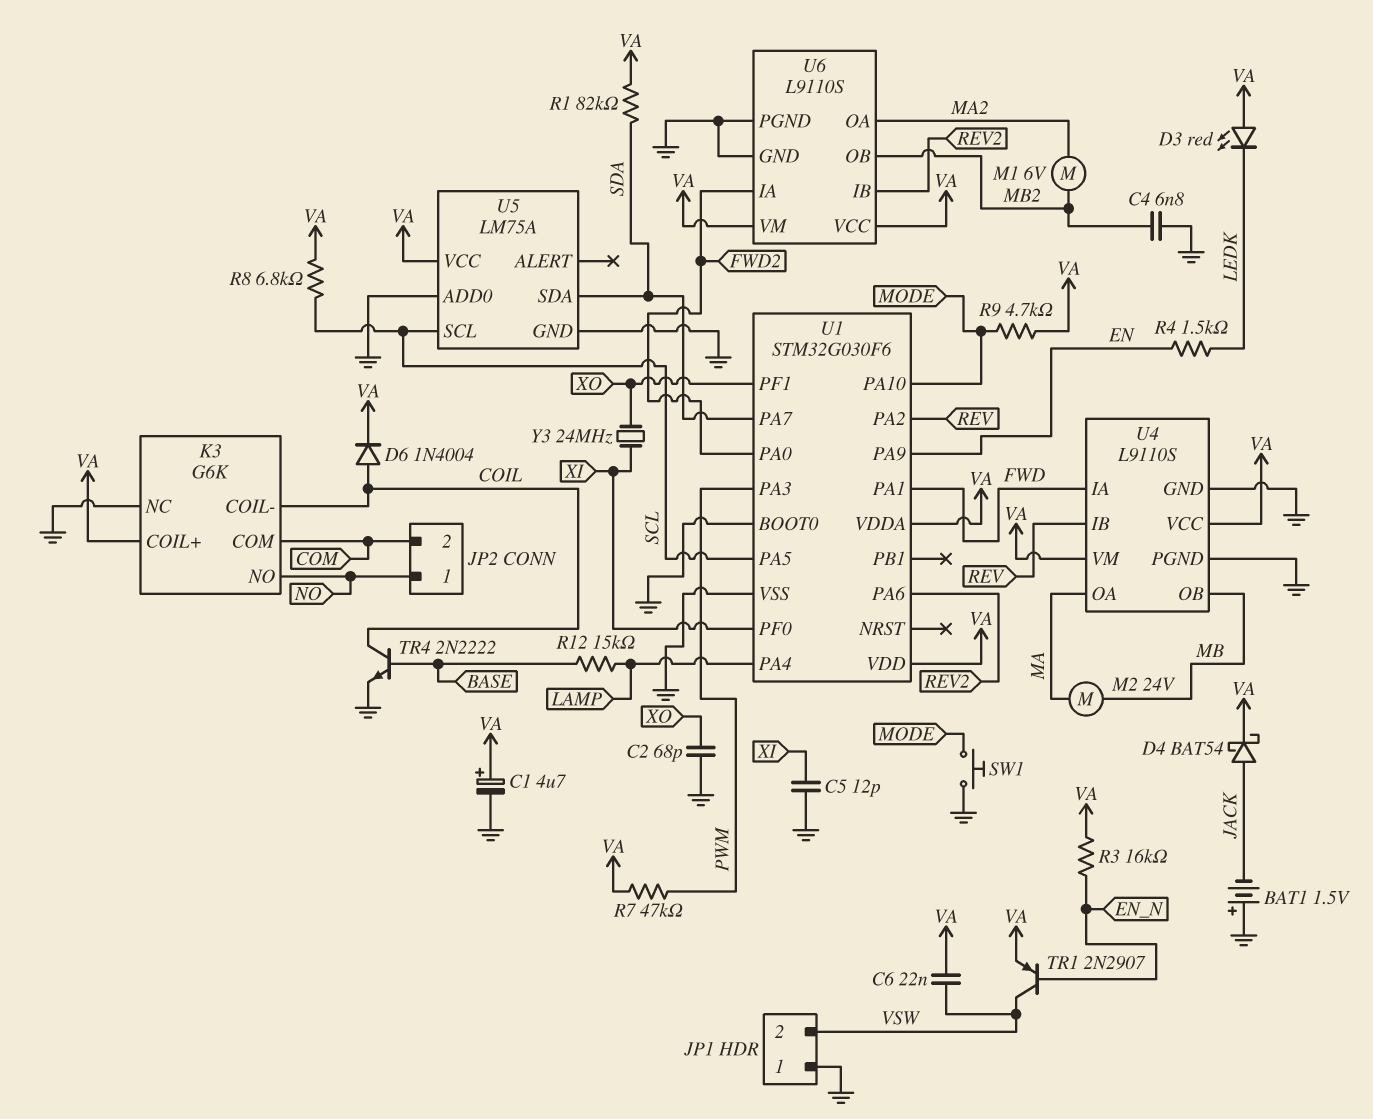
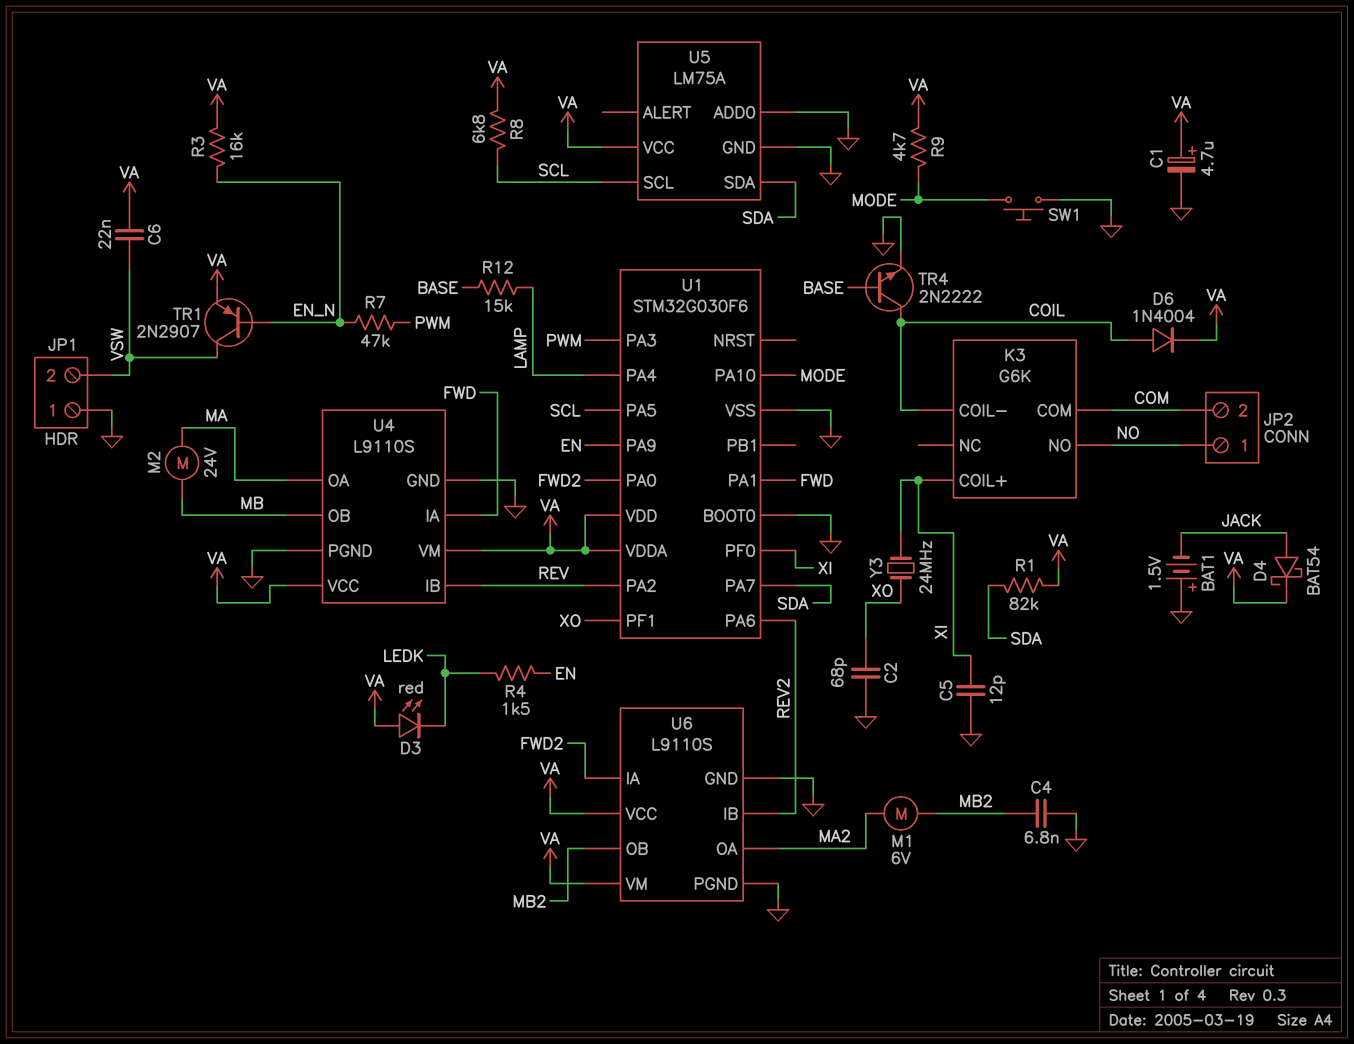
K3 pin COIL+: VA -> XI
K3 pin NC: GND -> none
R7: 47k (PWM, VA) -> 47k (EN_N, PWM)

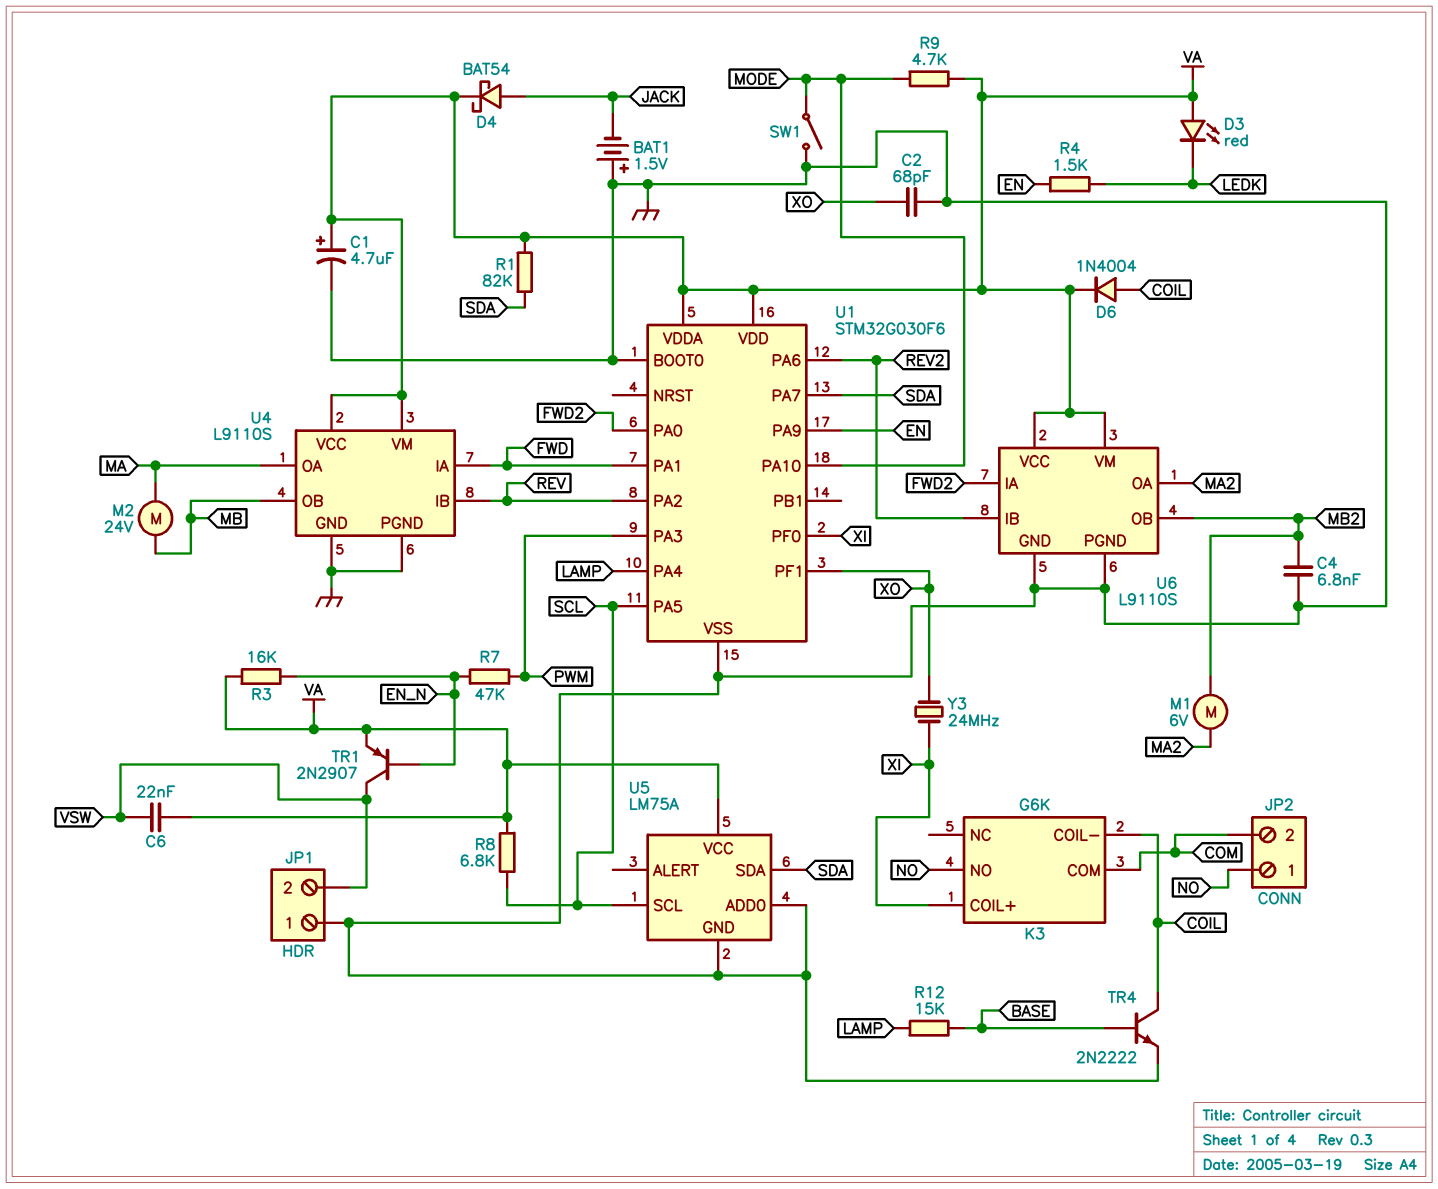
C5: 12pF (GND, XI) -> none
SW1: button (GND, MODE) -> switch (GND, MODE)

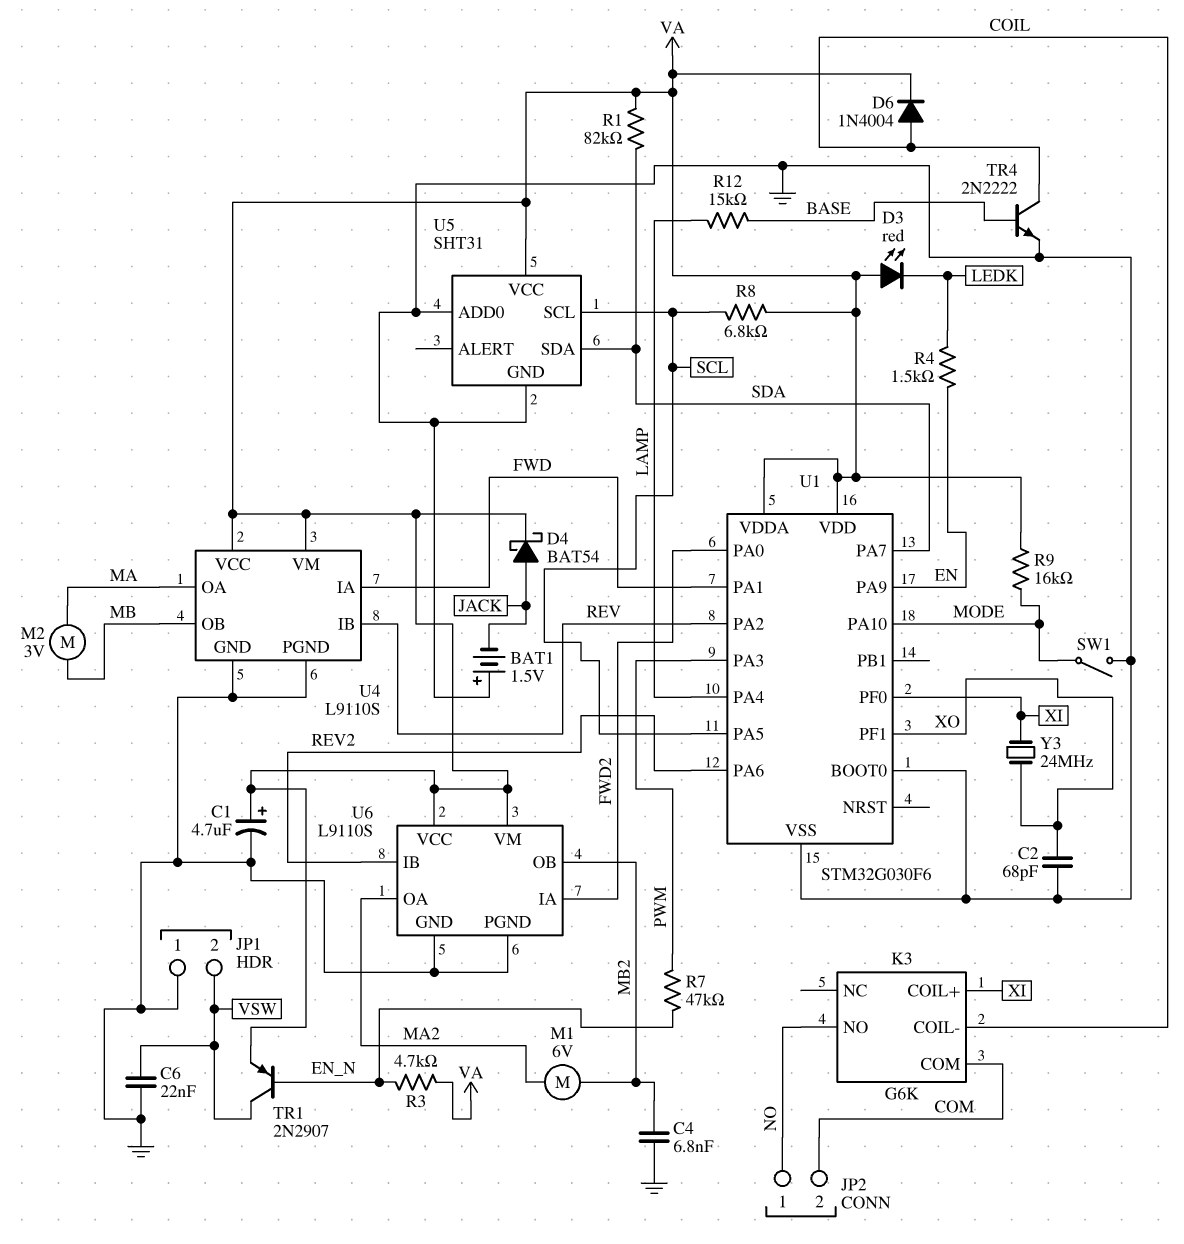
C6: 22nF (VA, VSW) -> 22nF (GND, VSW)
M2: motor 24V (MA, MB) -> motor 3V (MA, MB)
R3: 16k (EN_N, VA) -> 4.7k (EN_N, VA)
R9: 4.7k (MODE, VA) -> 16k (MODE, VA)
U5: LM75A -> SHT31

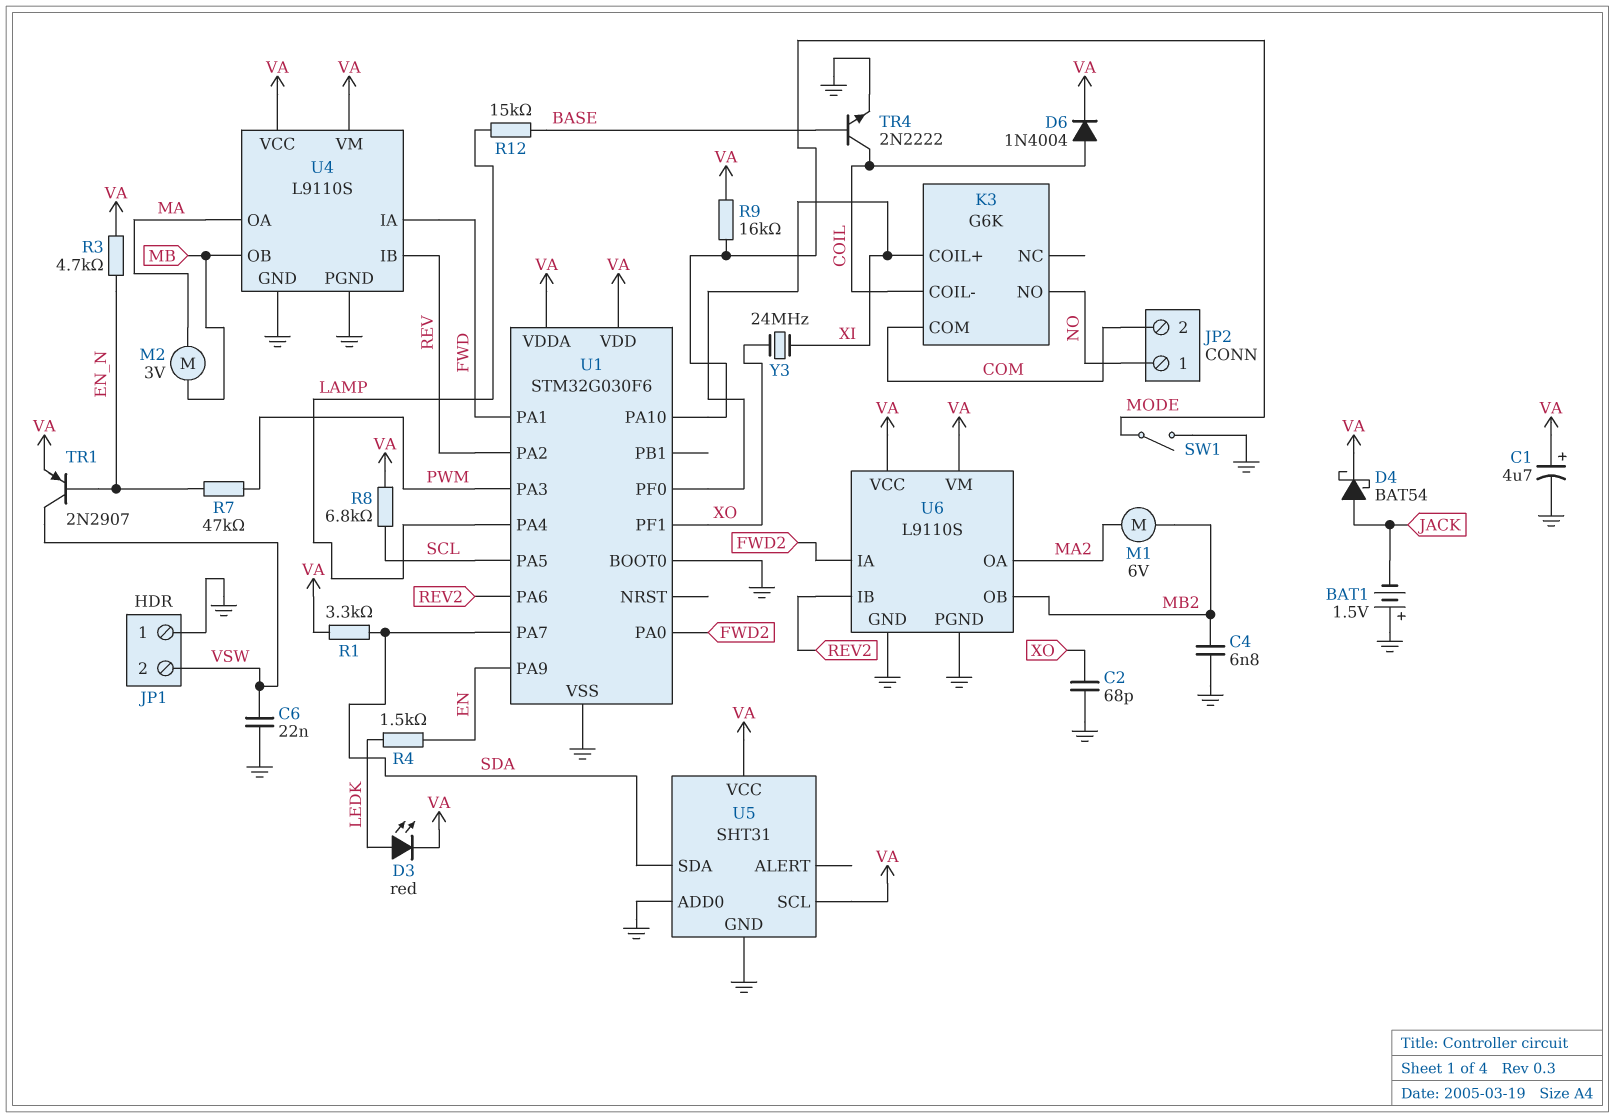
D3: LED red (A VA, K LEDK) -> LED red (A LEDK, K VA)
R1: 82k (SDA, VA) -> 3.3k (SDA, VA)
U5 pin SCL: SCL -> VA

